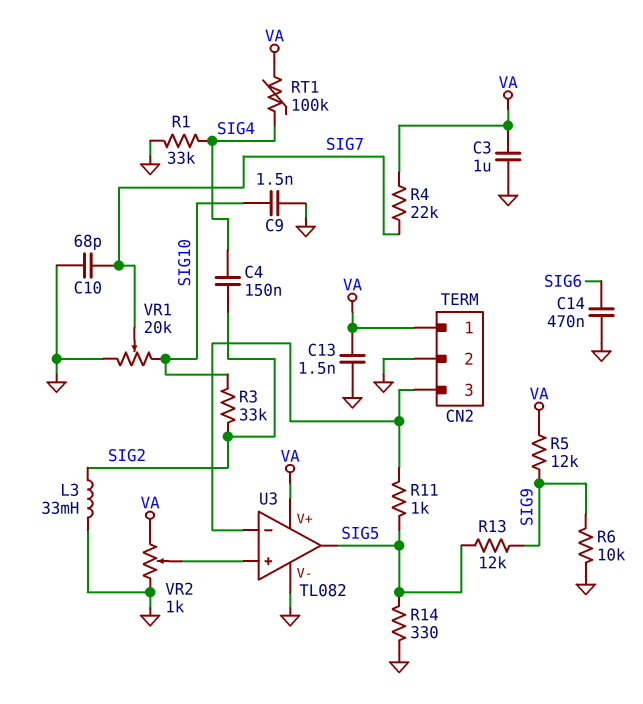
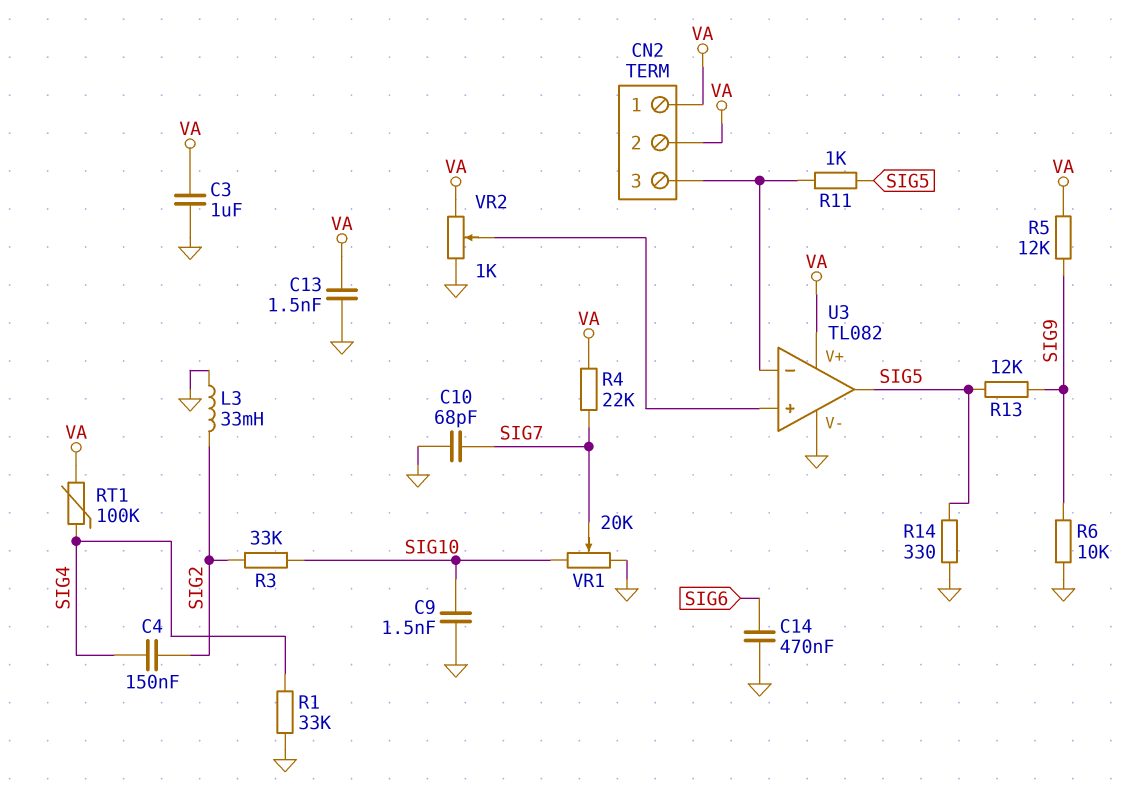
CN2 pin 2: GND -> VA

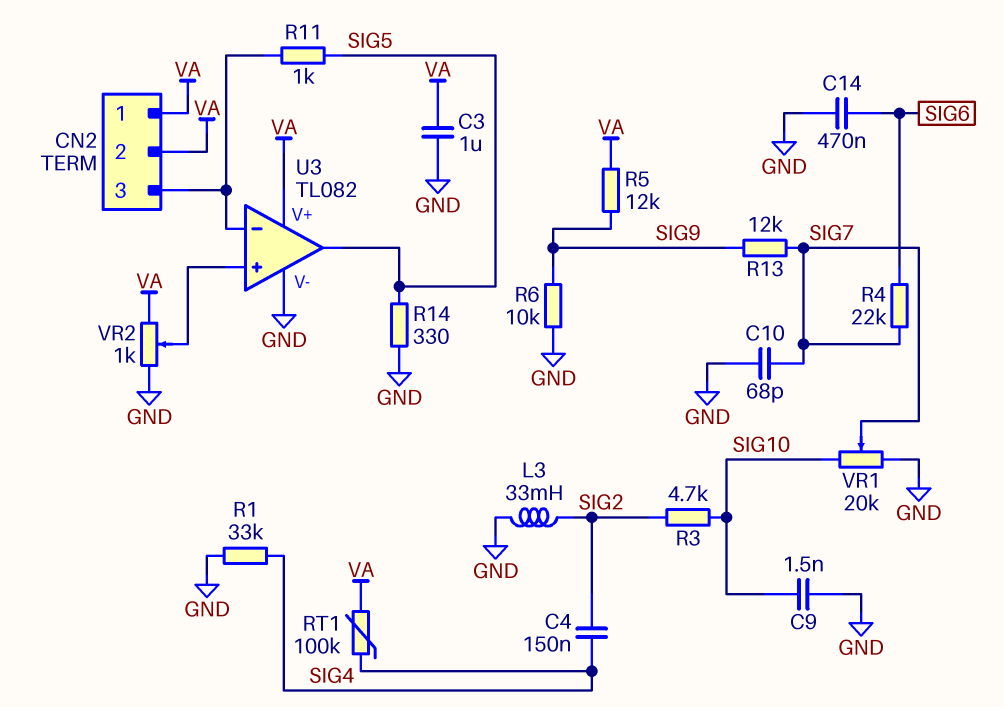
C13: 1.5nF (GND, VA) -> none
R3: 33k (SIG2, SIG10) -> 4.7k (SIG2, SIG10)
R4: 22k (SIG7, VA) -> 22k (SIG6, SIG7)
R13: 12k (SIG5, SIG9) -> 12k (SIG7, SIG9)

